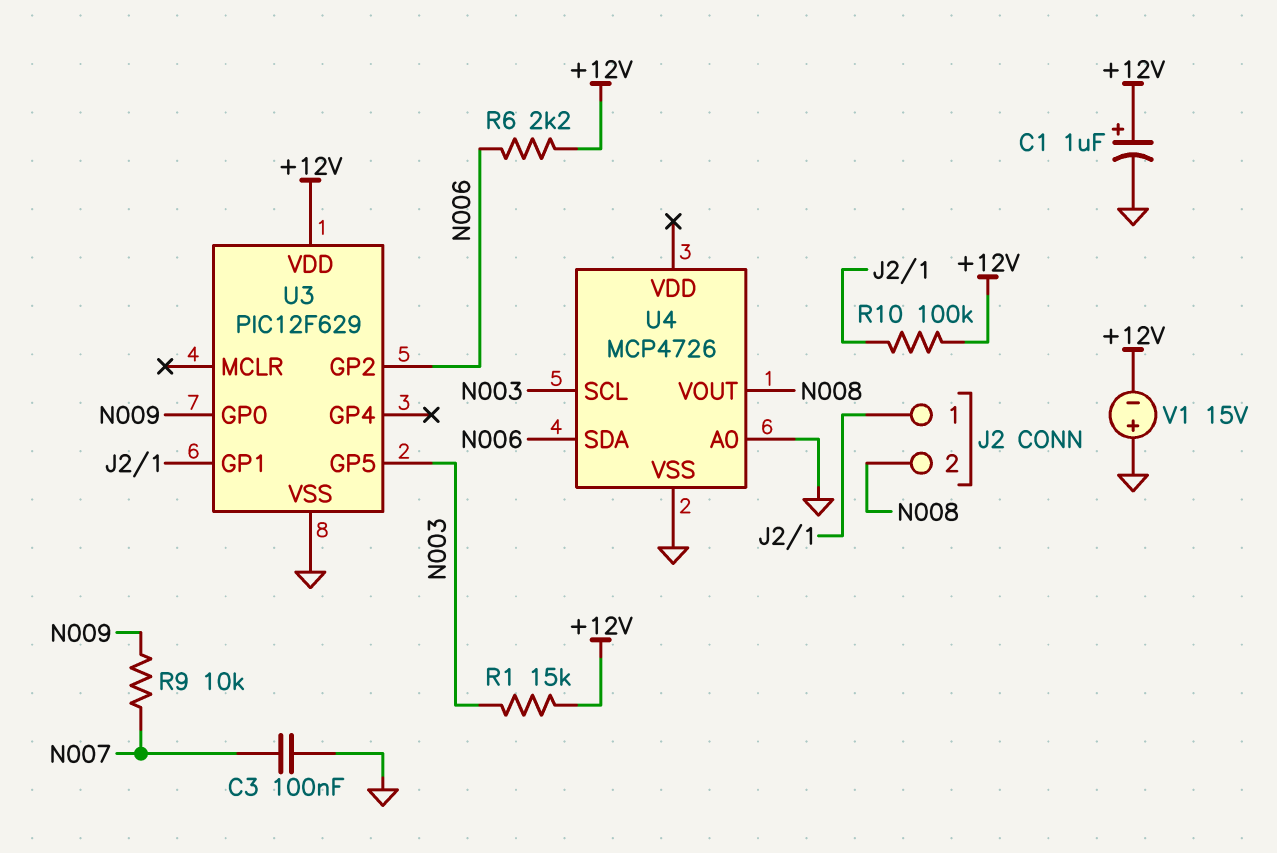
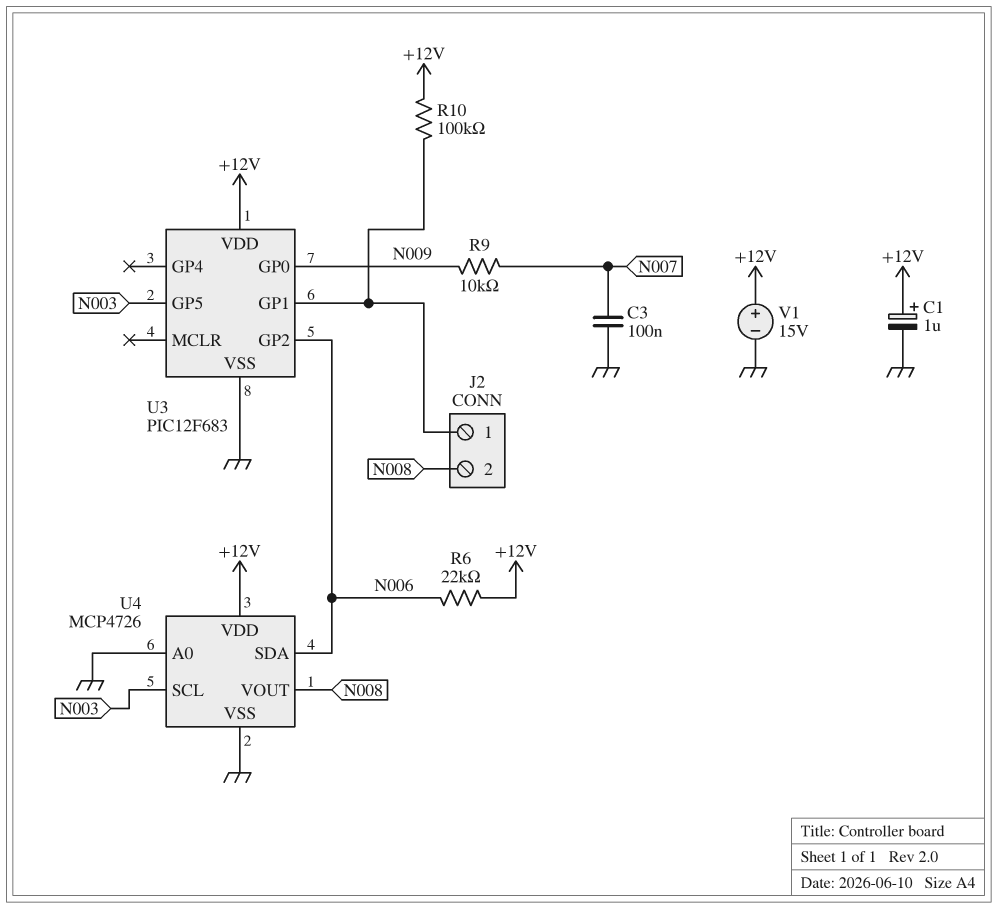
R1: 15k (+12V, N003) -> none
R6: 2.2k (+12V, N006) -> 22k (+12V, N006)
U3: PIC12F629 -> PIC12F683
U4 pin VDD: none -> +12V
V1: 15V (plus GND, minus +12V) -> 15V (plus +12V, minus GND)

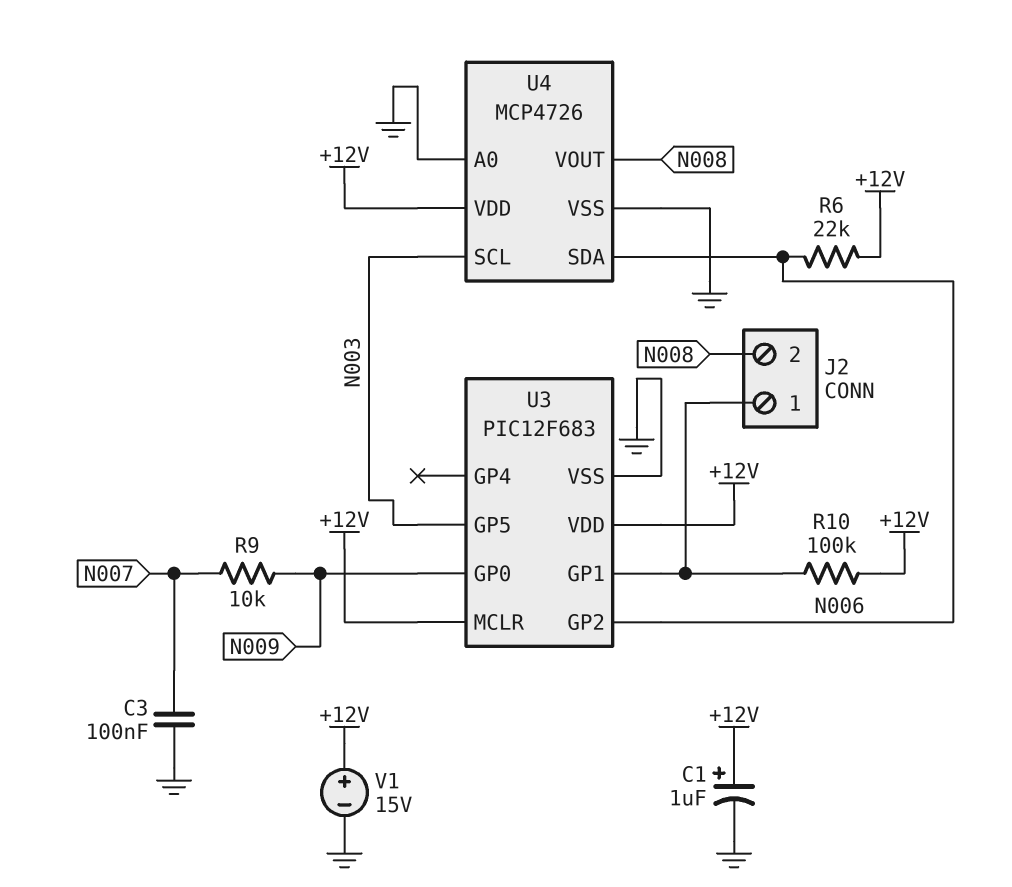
U3 pin MCLR: none -> +12V

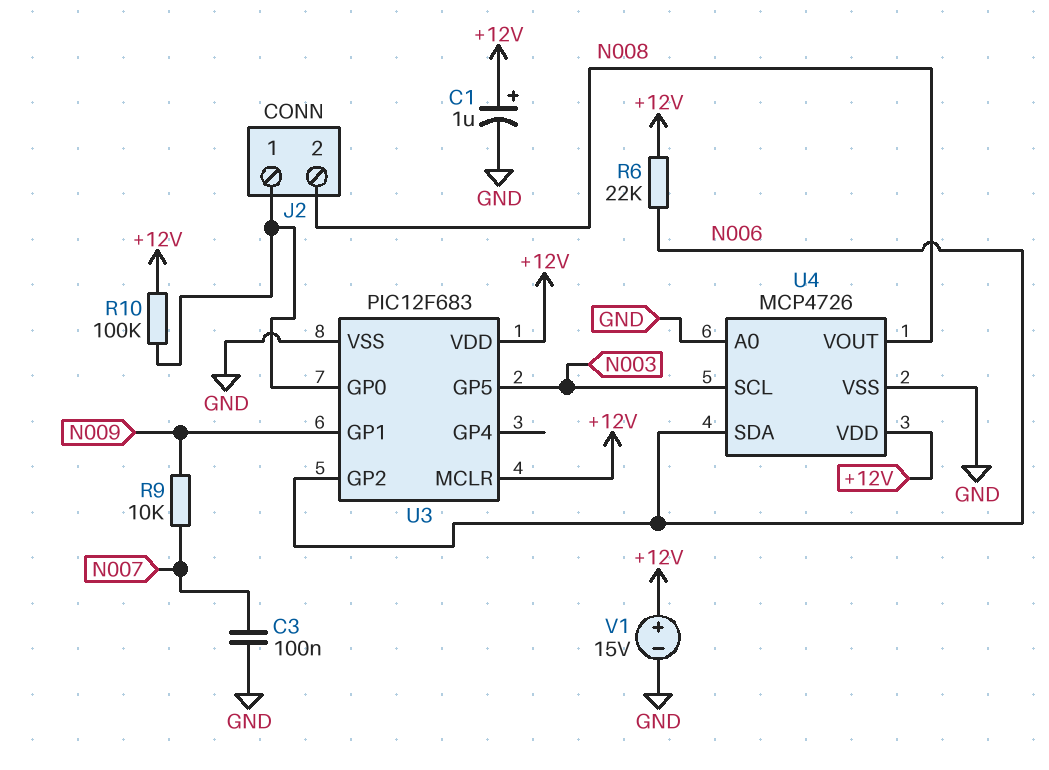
U3 pin GP0: N009 -> J2/1
U3 pin GP1: J2/1 -> N009

